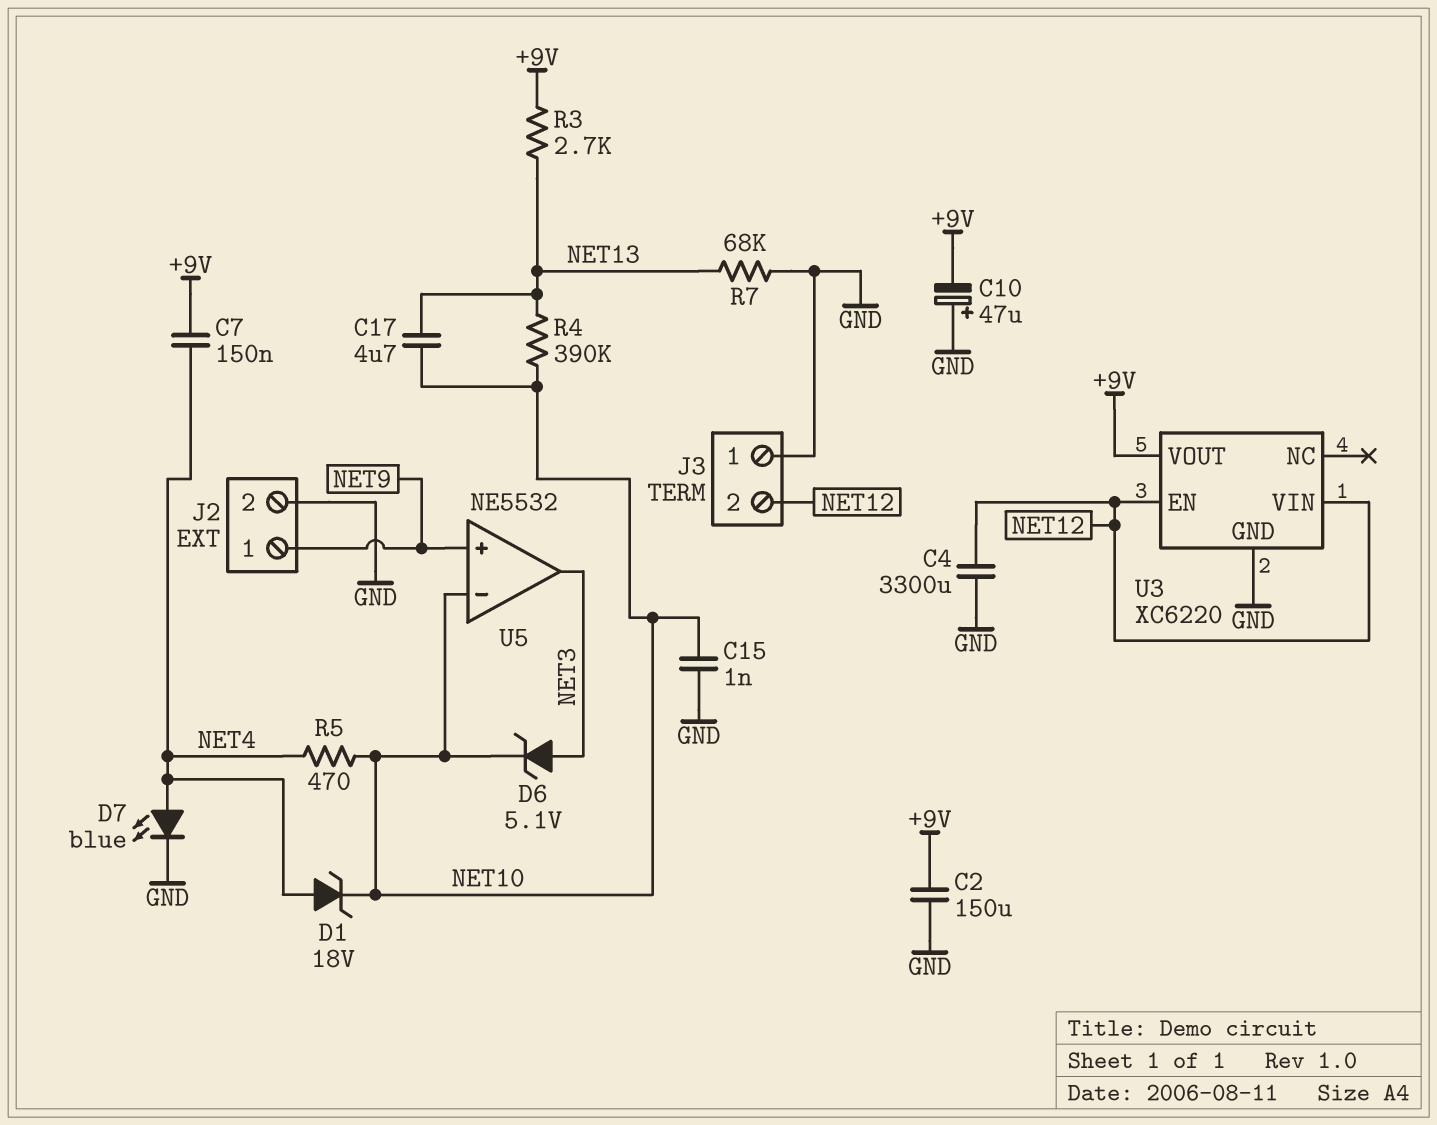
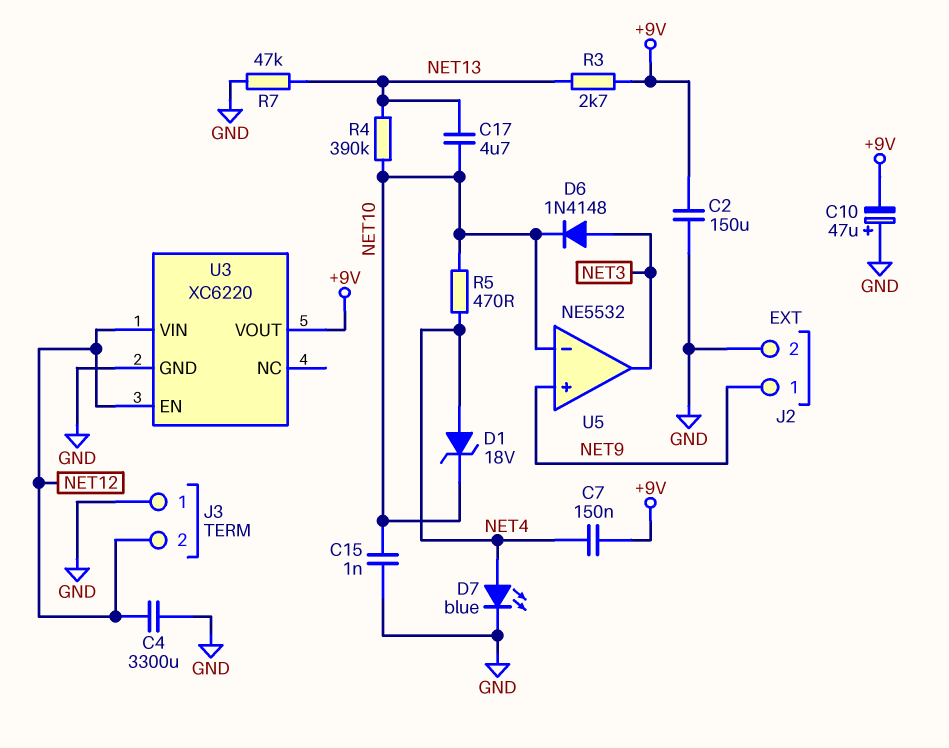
D6: zener 5.1V (A NET3, K NET10) -> diode 1N4148 (A NET3, K NET10)
R7: 68k (GND, NET13) -> 47k (GND, NET13)

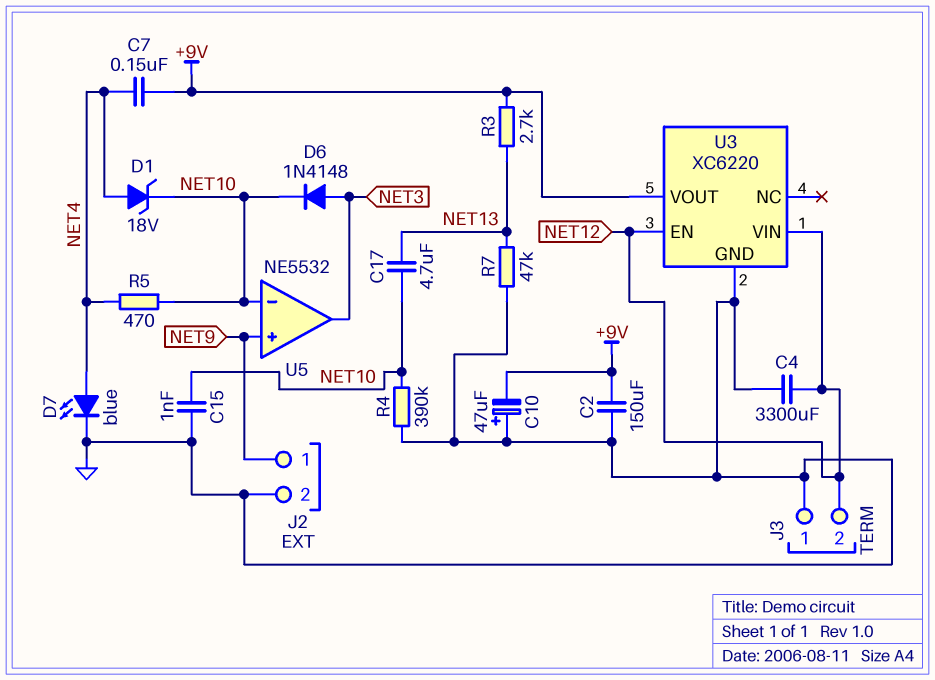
R4: 390k (NET10, NET13) -> 390k (GND, NET10)

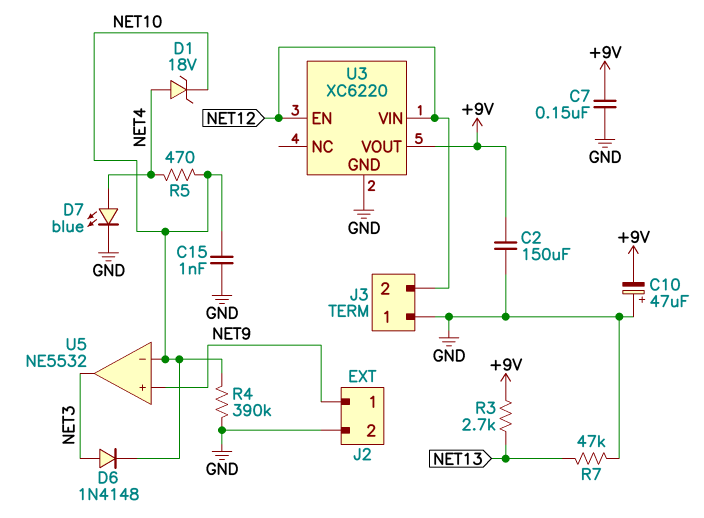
C4: 3300uF (GND, NET12) -> none
C7: 150nF (+9V, NET4) -> 150nF (+9V, GND)
C17: 4.7uF (NET10, NET13) -> none

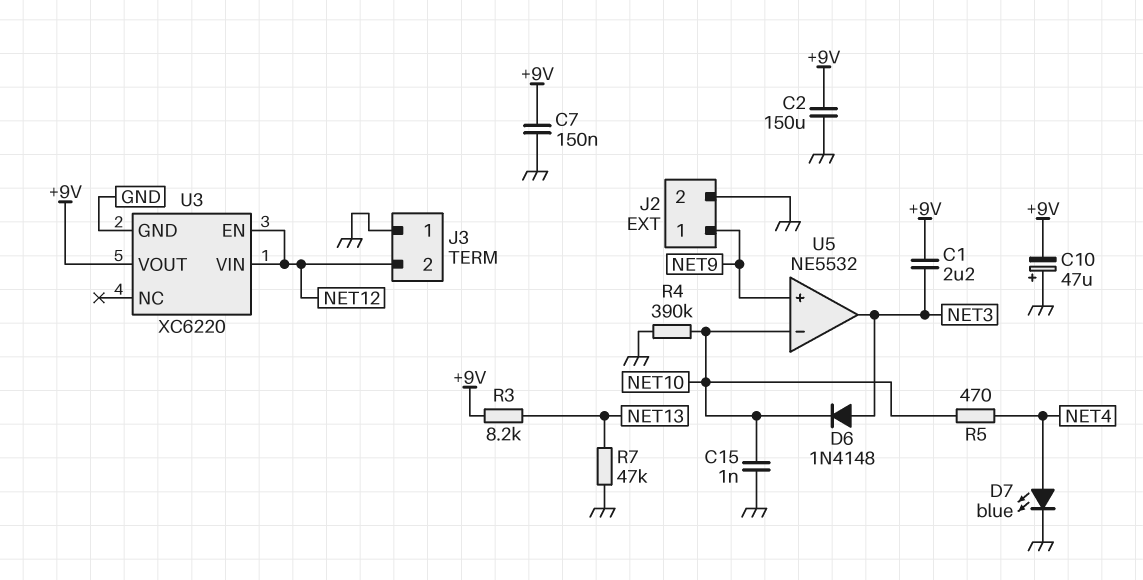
C1: none -> 2.2uF (+9V, NET3)
D1: zener 18V (A NET4, K NET10) -> none
R3: 2.7k (+9V, NET13) -> 8.2k (+9V, NET13)

